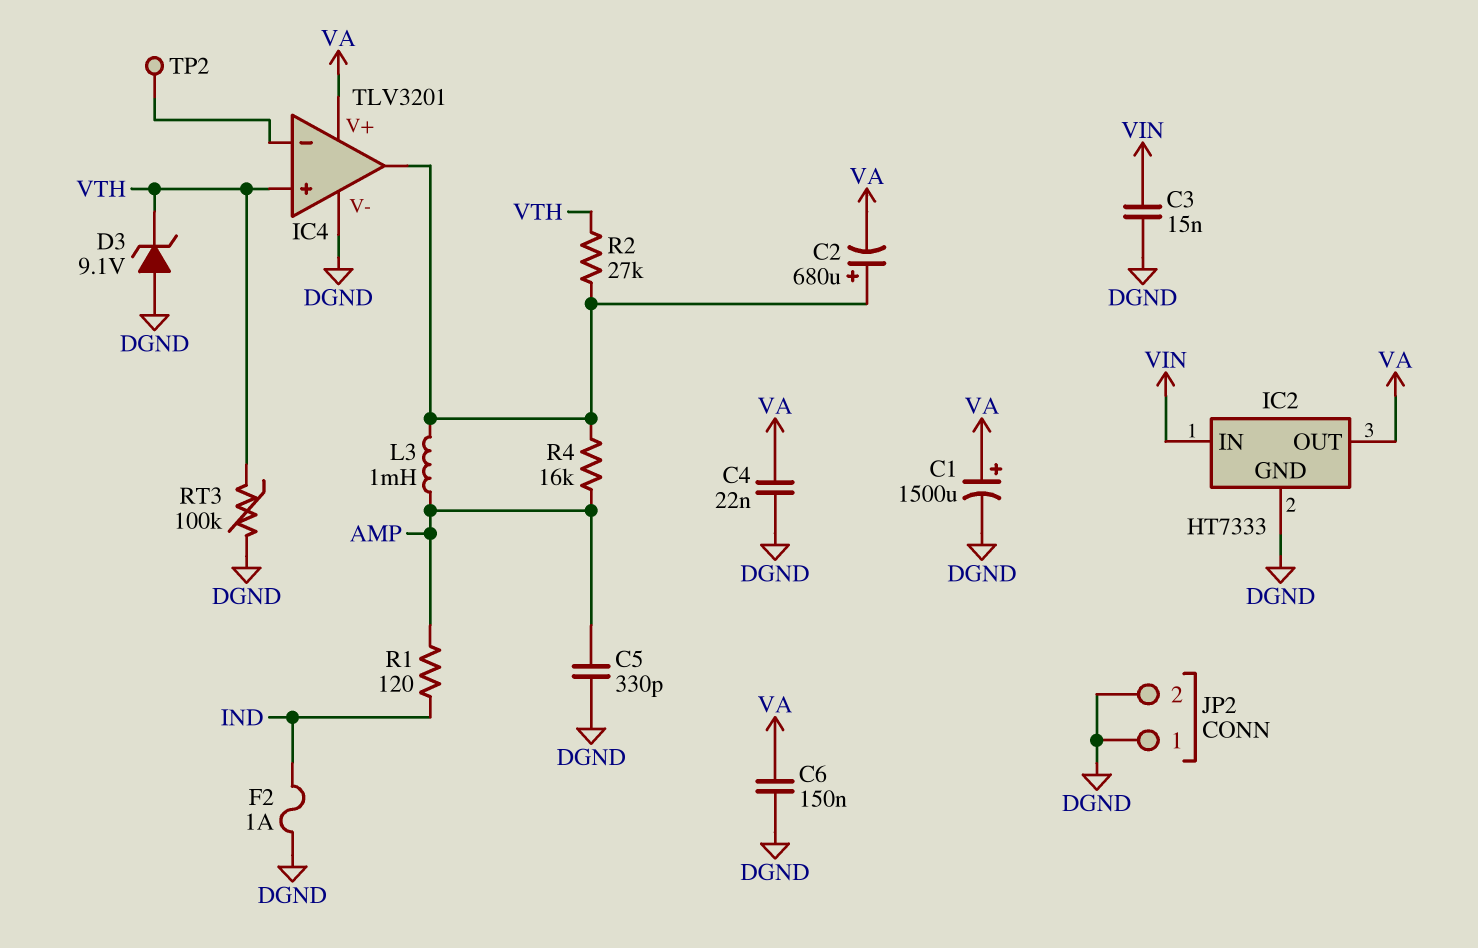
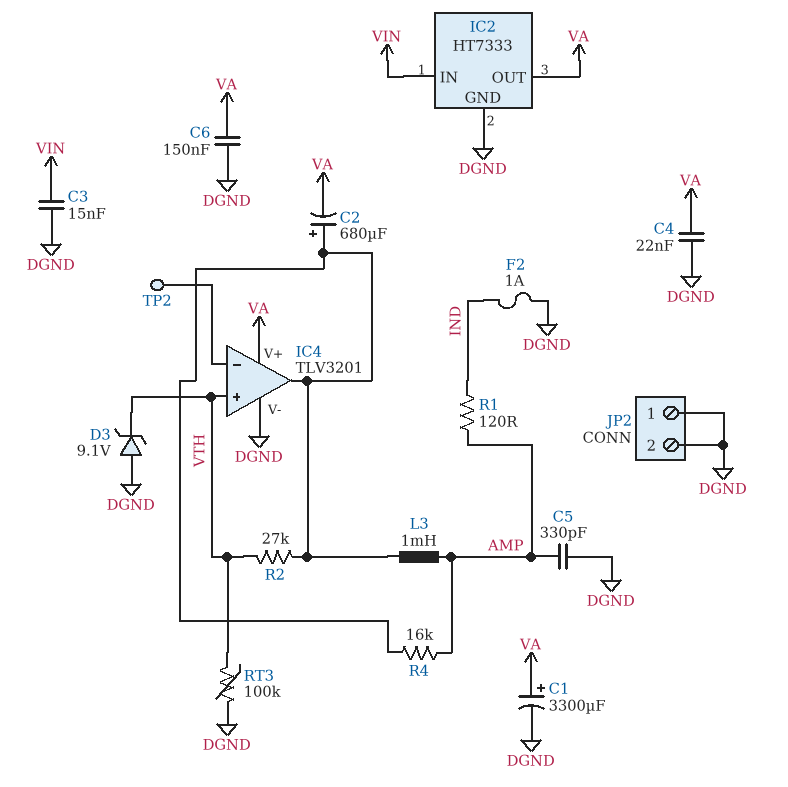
C1: 1500uF (plus VA, minus DGND) -> 3300uF (plus VA, minus DGND)

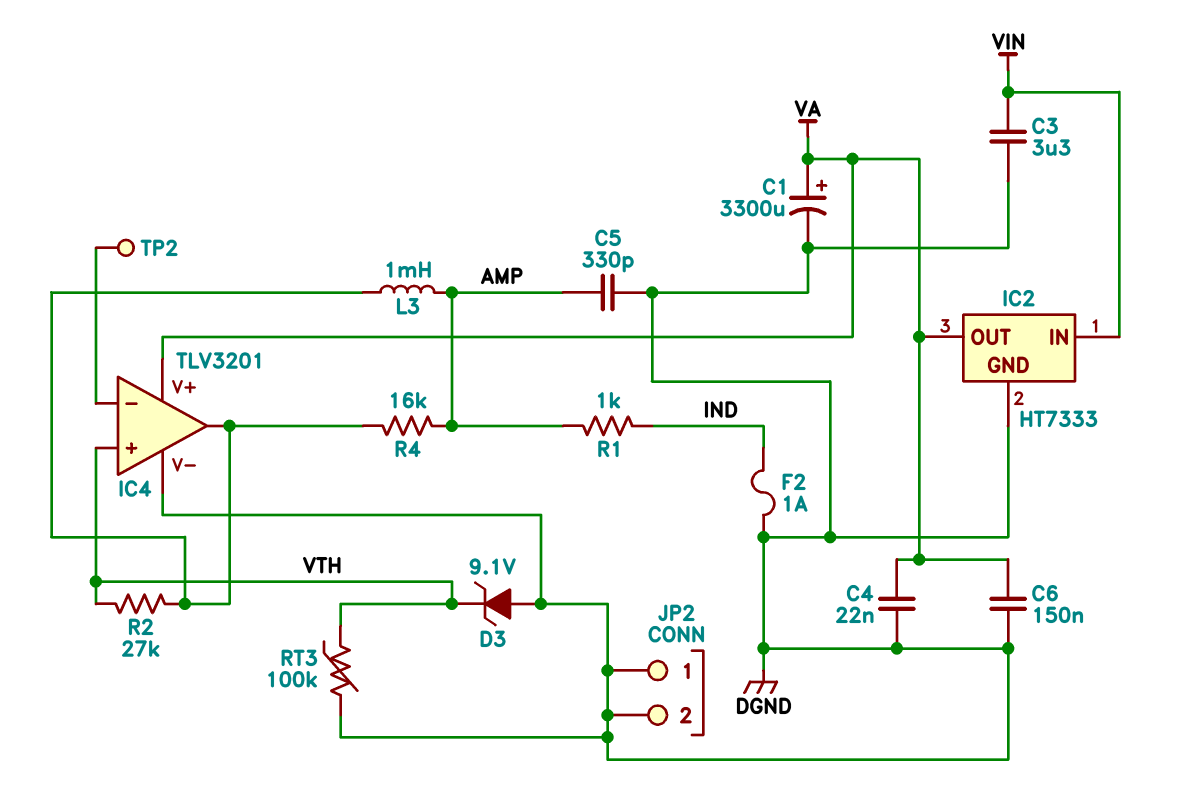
C2: 680uF (plus IC4/out, minus VA) -> none
C3: 15nF (DGND, VIN) -> 3.3uF (DGND, VIN)
R1: 120 (AMP, IND) -> 1k (AMP, IND)

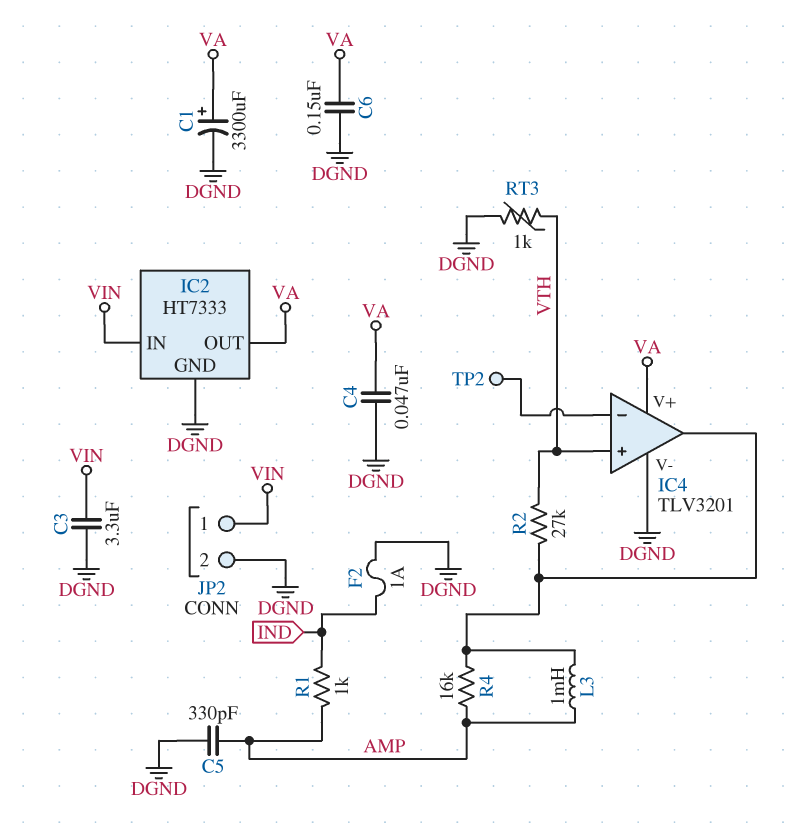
C4: 22nF (DGND, VA) -> 47nF (DGND, VA)
D3: zener 9.1V (A DGND, K VTH) -> none
JP2 pin 1: DGND -> VIN
RT3: 100k (DGND, VTH) -> 1k (DGND, VTH)

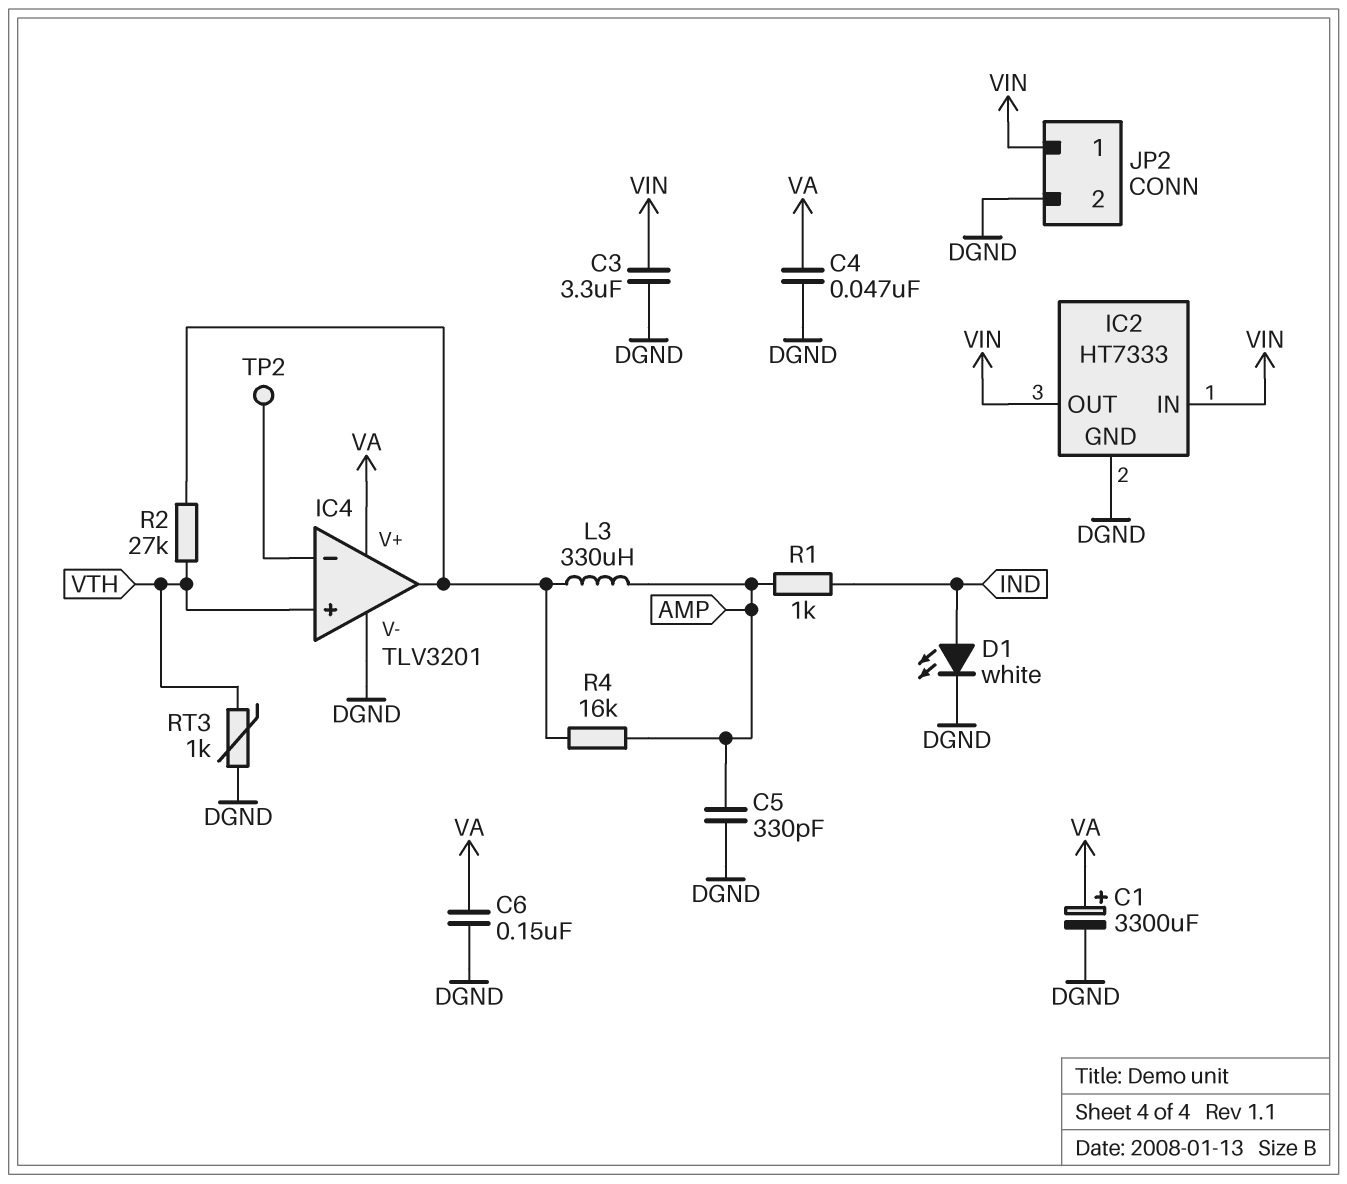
D1: none -> LED white (A IND, K DGND)
F2: 1A (DGND, IND) -> none
IC2 pin OUT: VA -> VIN
L3: 1mH (AMP, IC4/out) -> 330uH (AMP, IC4/out)

